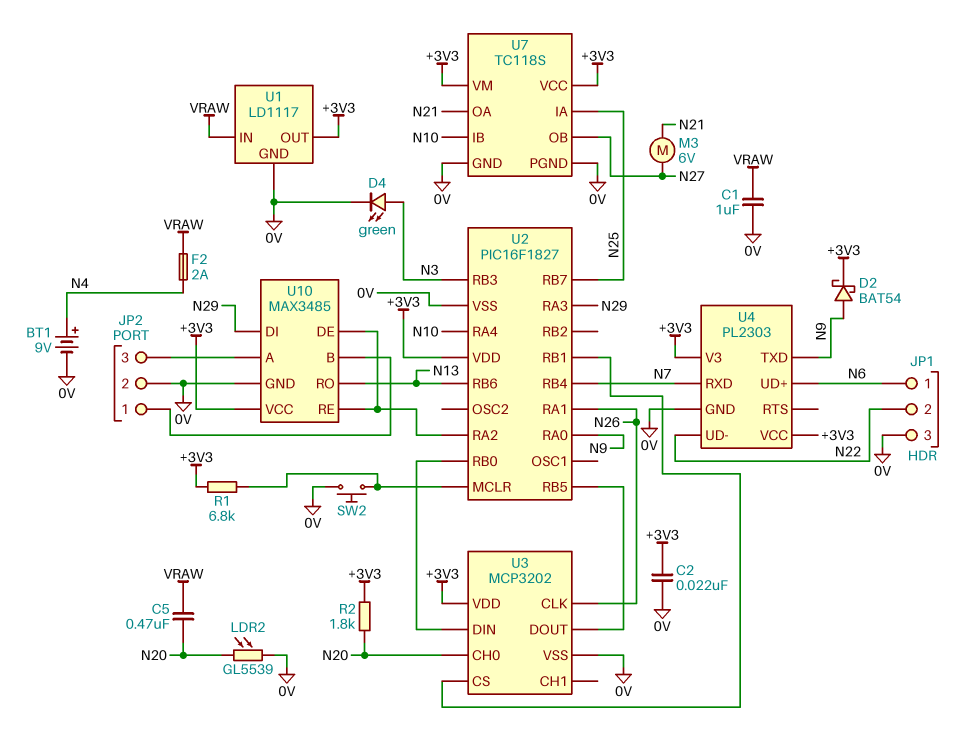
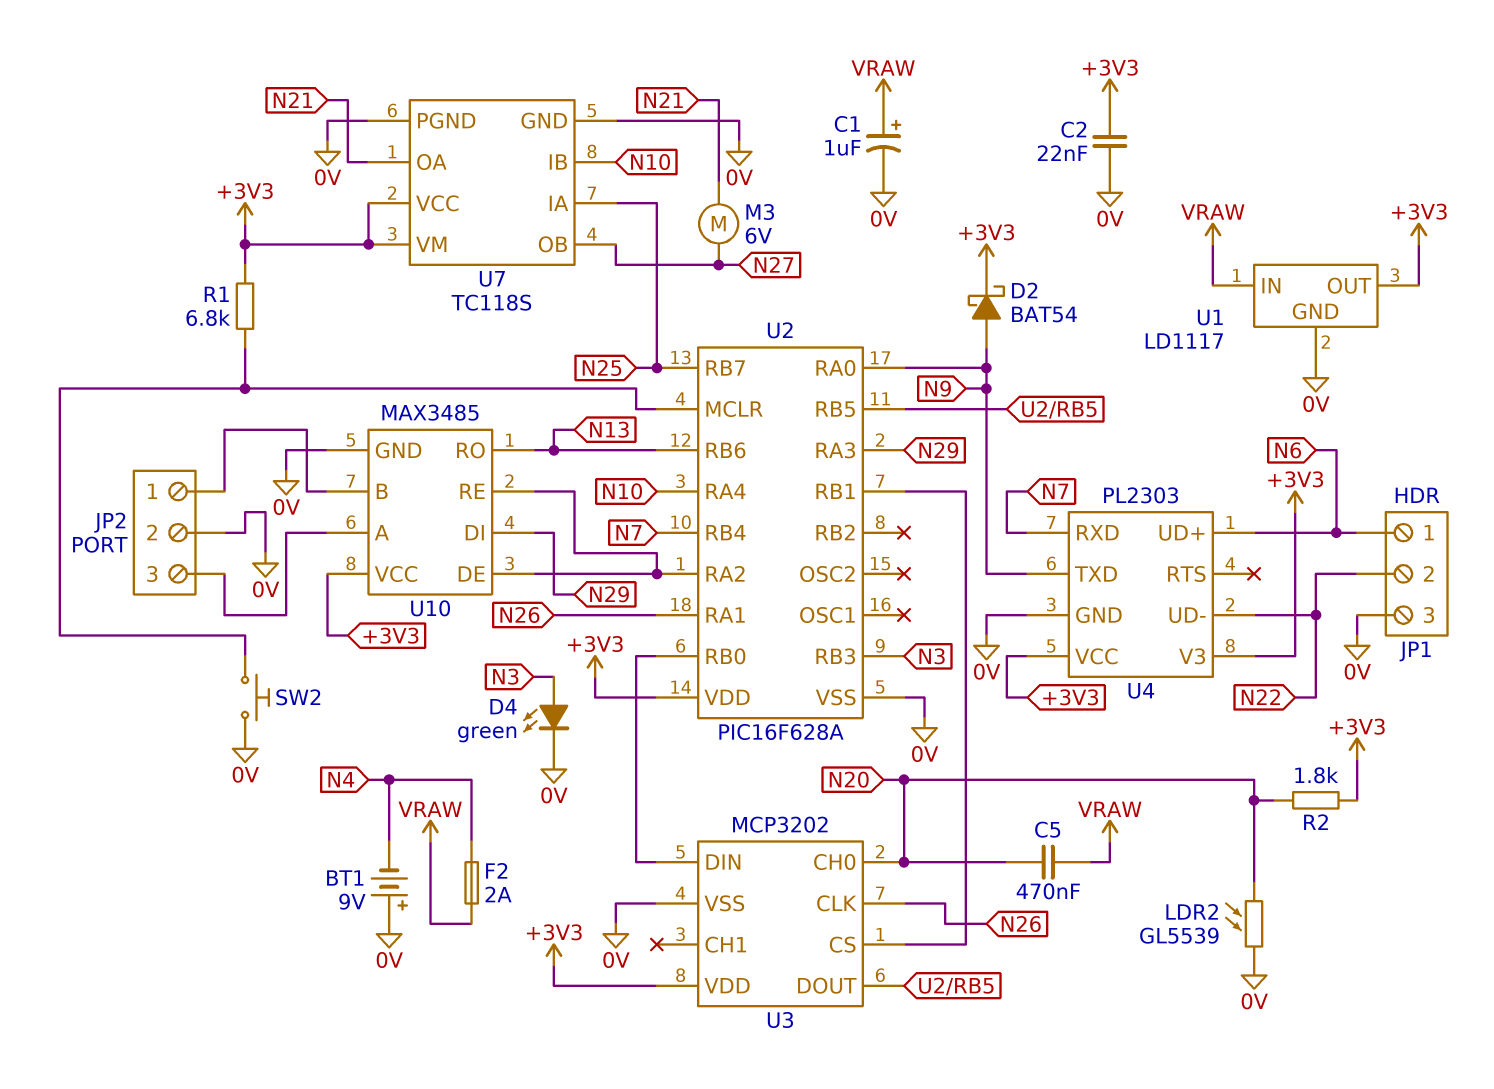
BT1: 9V (plus N4, minus 0V) -> 9V (plus 0V, minus N4)
C1: 1uF (0V, VRAW) -> 1uF (plus VRAW, minus 0V)
U2: PIC16F1827 -> PIC16F628A

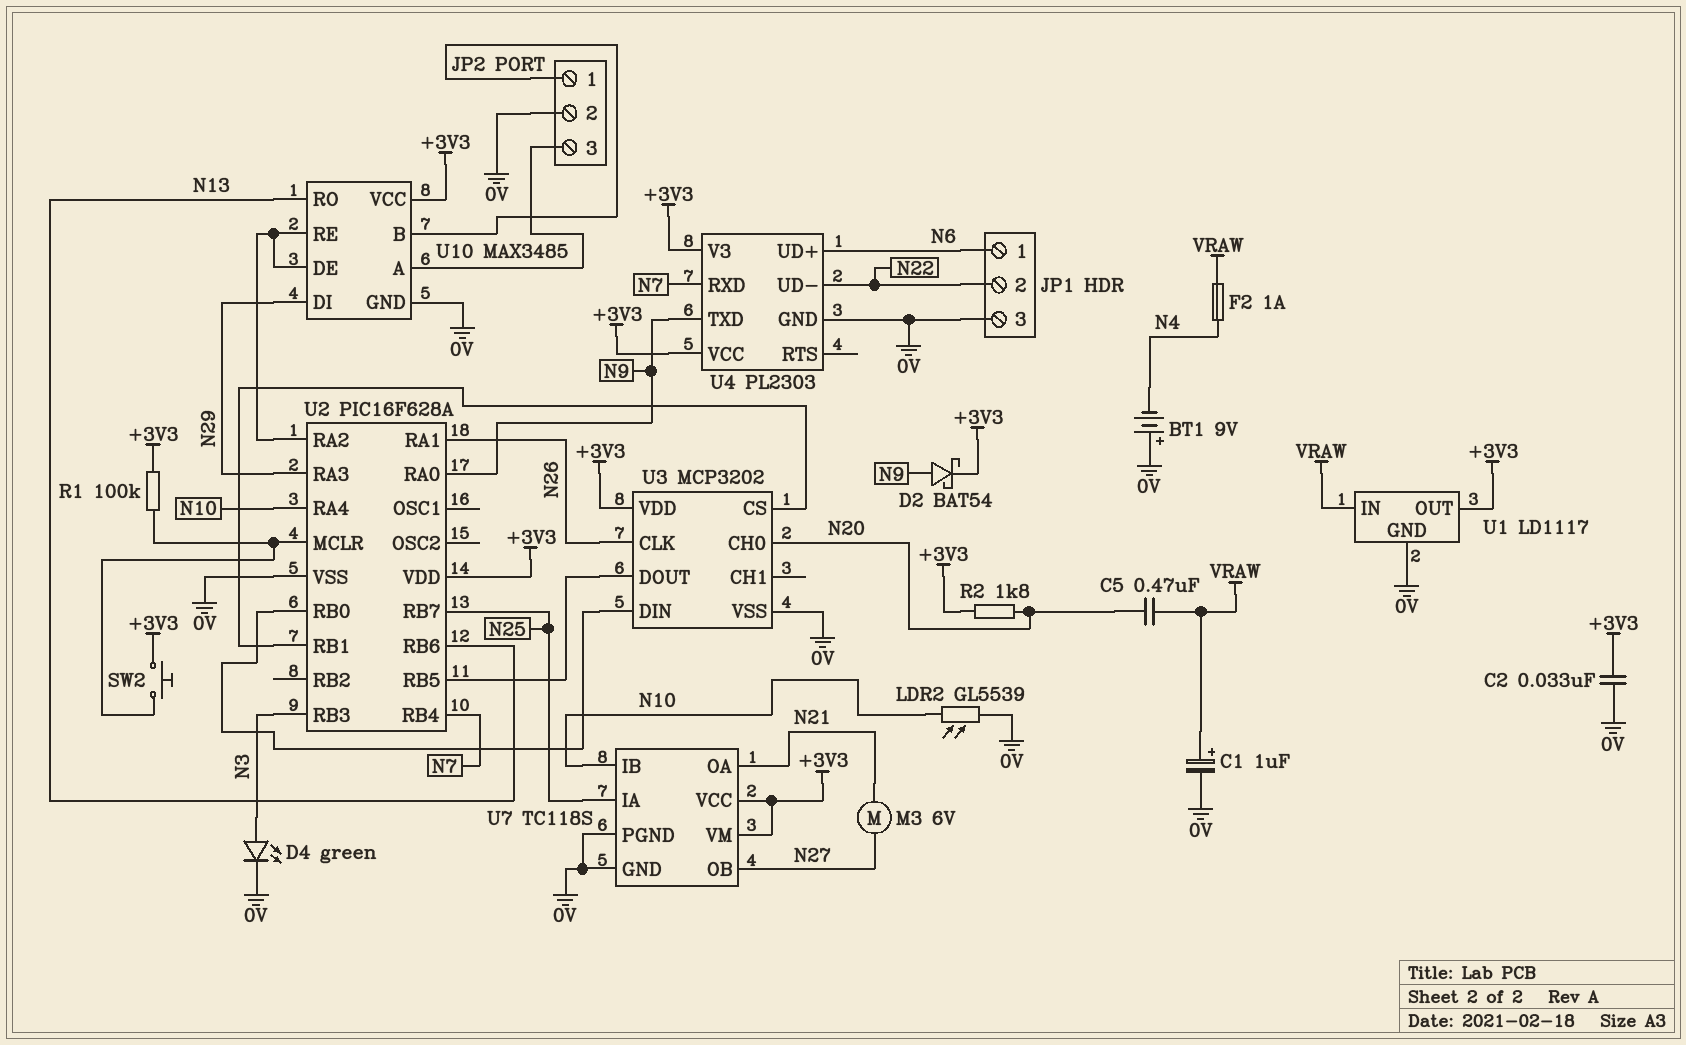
C2: 22nF (+3V3, 0V) -> 33nF (+3V3, 0V)
F2: 2A (N4, VRAW) -> 1A (N4, VRAW)
LDR2: GL5539 (0V, N20) -> GL5539 (0V, N10)
R1: 6.8k (+3V3, U2/MCLR) -> 100k (+3V3, U2/MCLR)
SW2: button (0V, U2/MCLR) -> button (+3V3, U2/MCLR)

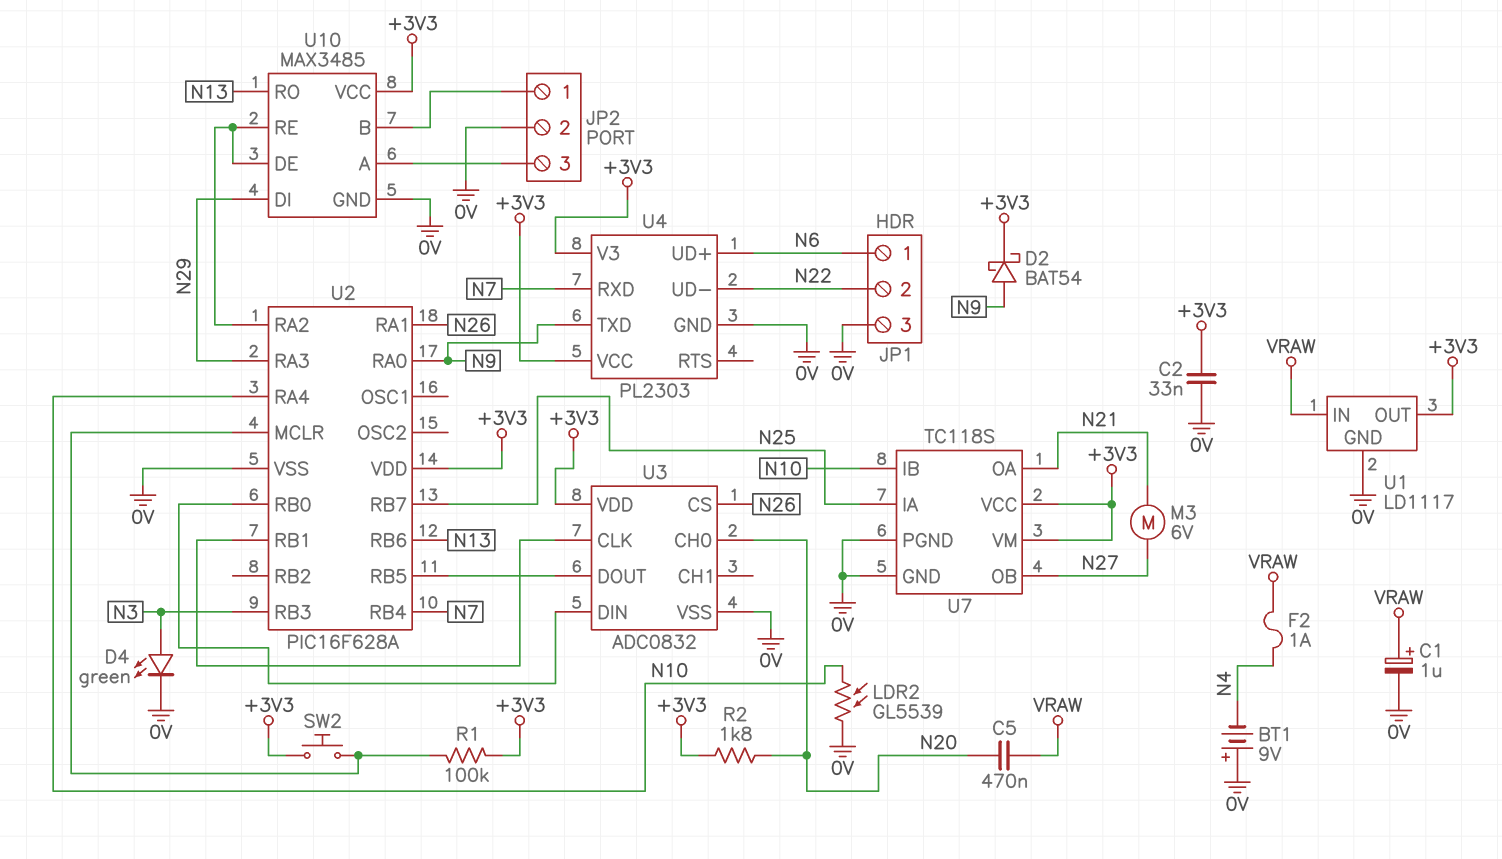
U3: MCP3202 -> ADC0832
U3 pin CLK: N26 -> U2/RB1
U3 pin CS: U2/RB1 -> N26

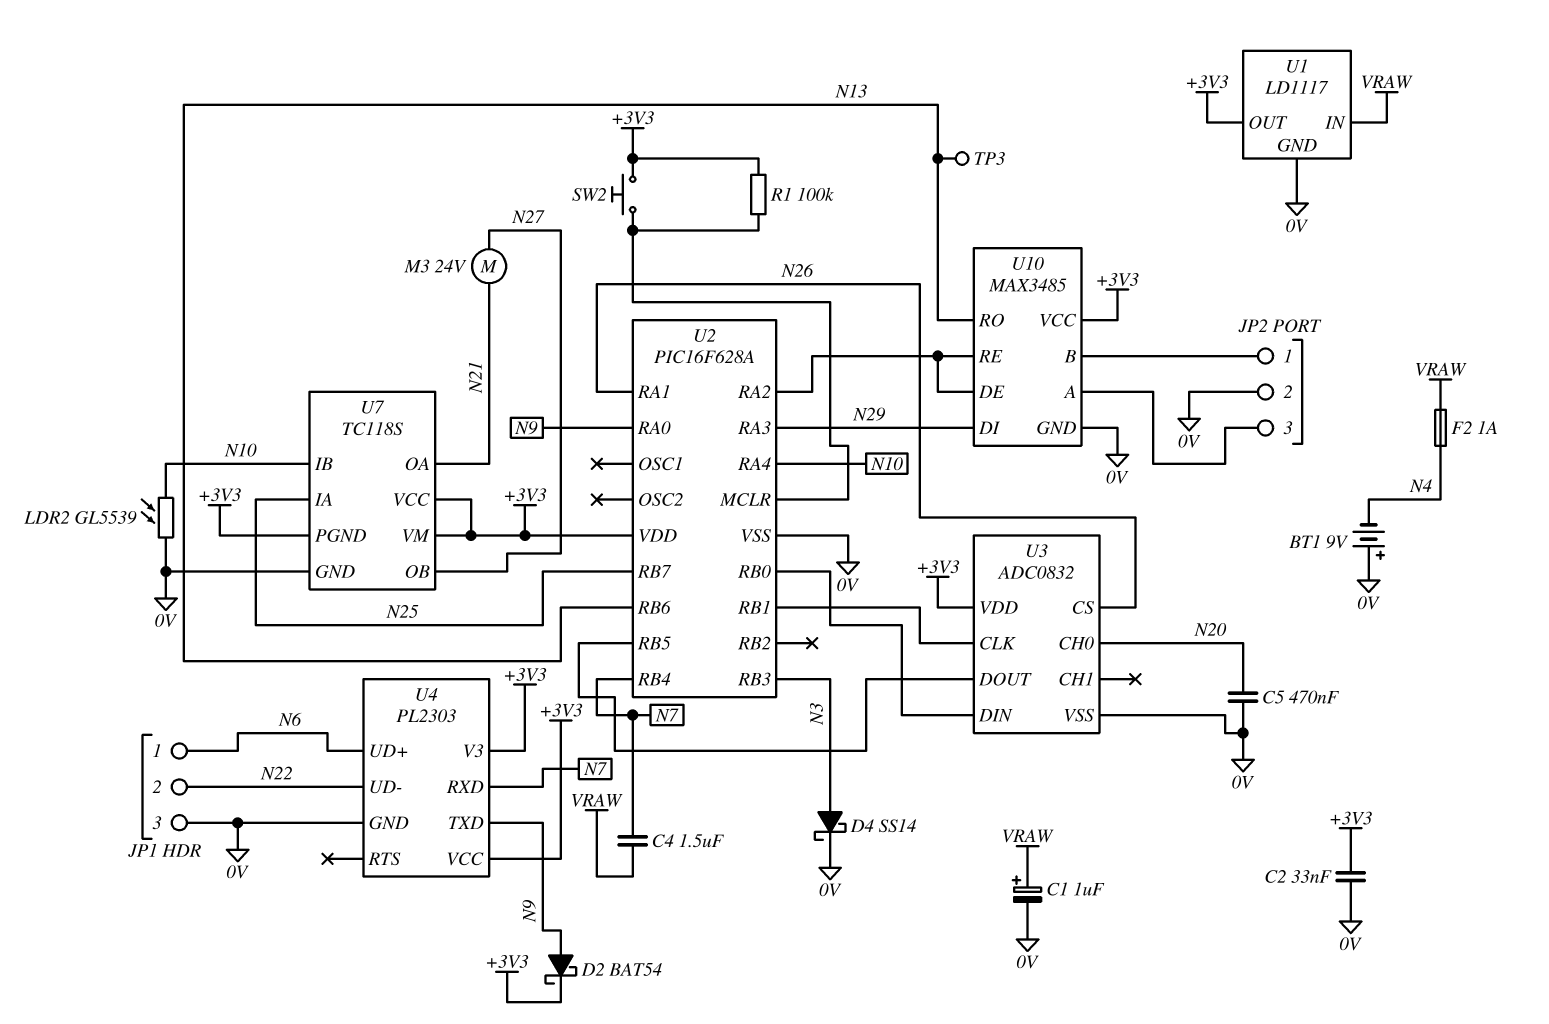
C4: none -> 1.5uF (N7, VRAW)
C5: 470nF (N20, VRAW) -> 470nF (0V, N20)
D4: LED green (A N3, K 0V) -> schottky SS14 (A N3, K 0V)
M3: motor 6V (N21, N27) -> motor 24V (N21, N27)
R2: 1.8k (+3V3, N20) -> none
TP3: none -> test point (N13)
U7 pin PGND: 0V -> +3V3

